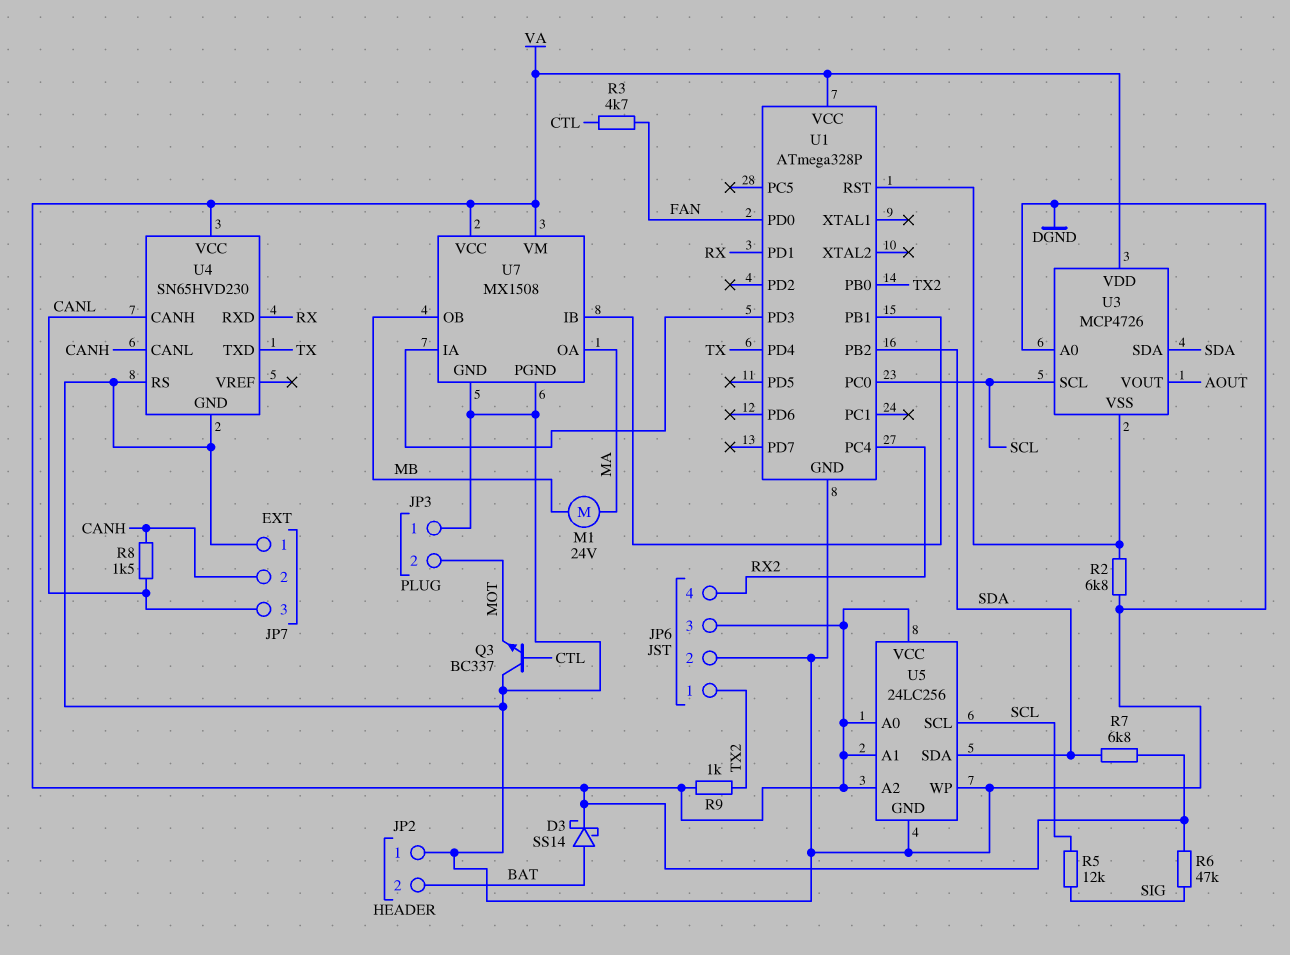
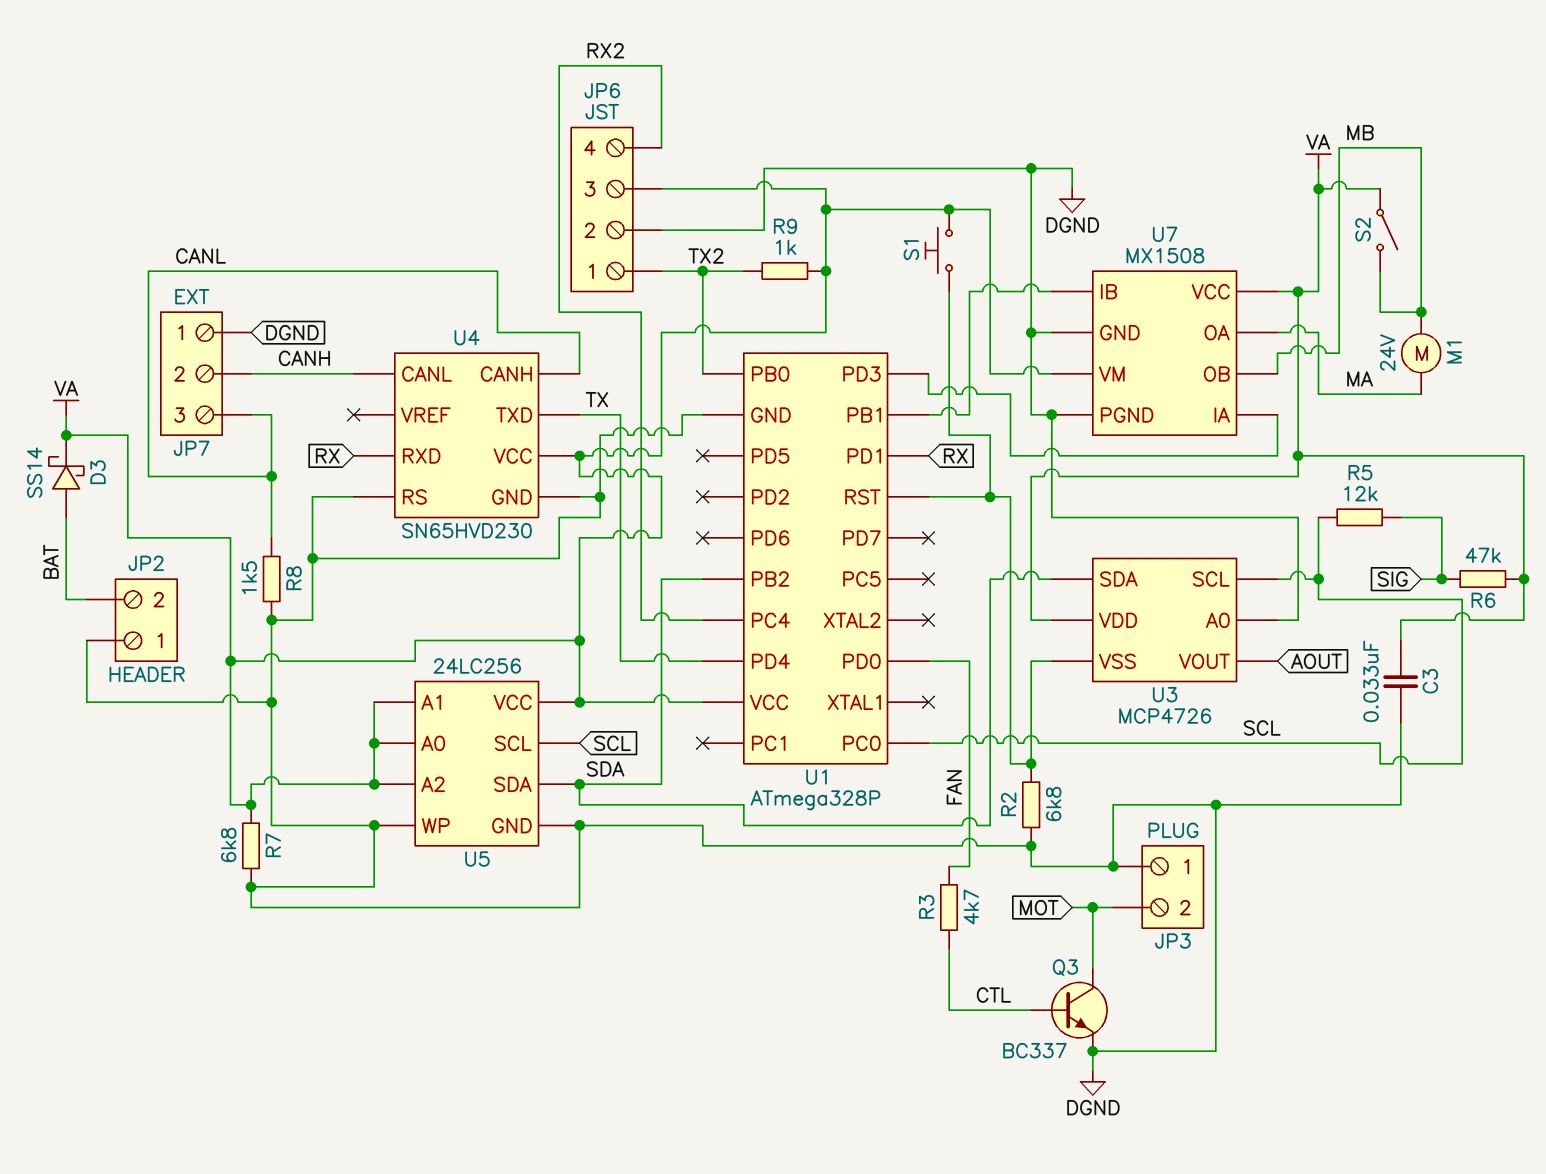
C3: none -> 33nF (DGND, VA)
Q3: NPN BC337 (B CTL, C DGND, E MOT) -> NPN BC337 (B CTL, C MOT, E DGND)
R7: 6.8k (SDA, VA) -> 6.8k (DGND, VA)
R8: 1.5k (CANH, CANL) -> 1.5k (CANL, DGND)
S1: none -> button (U1/RST, VA)
S2: none -> switch (MB, VA)

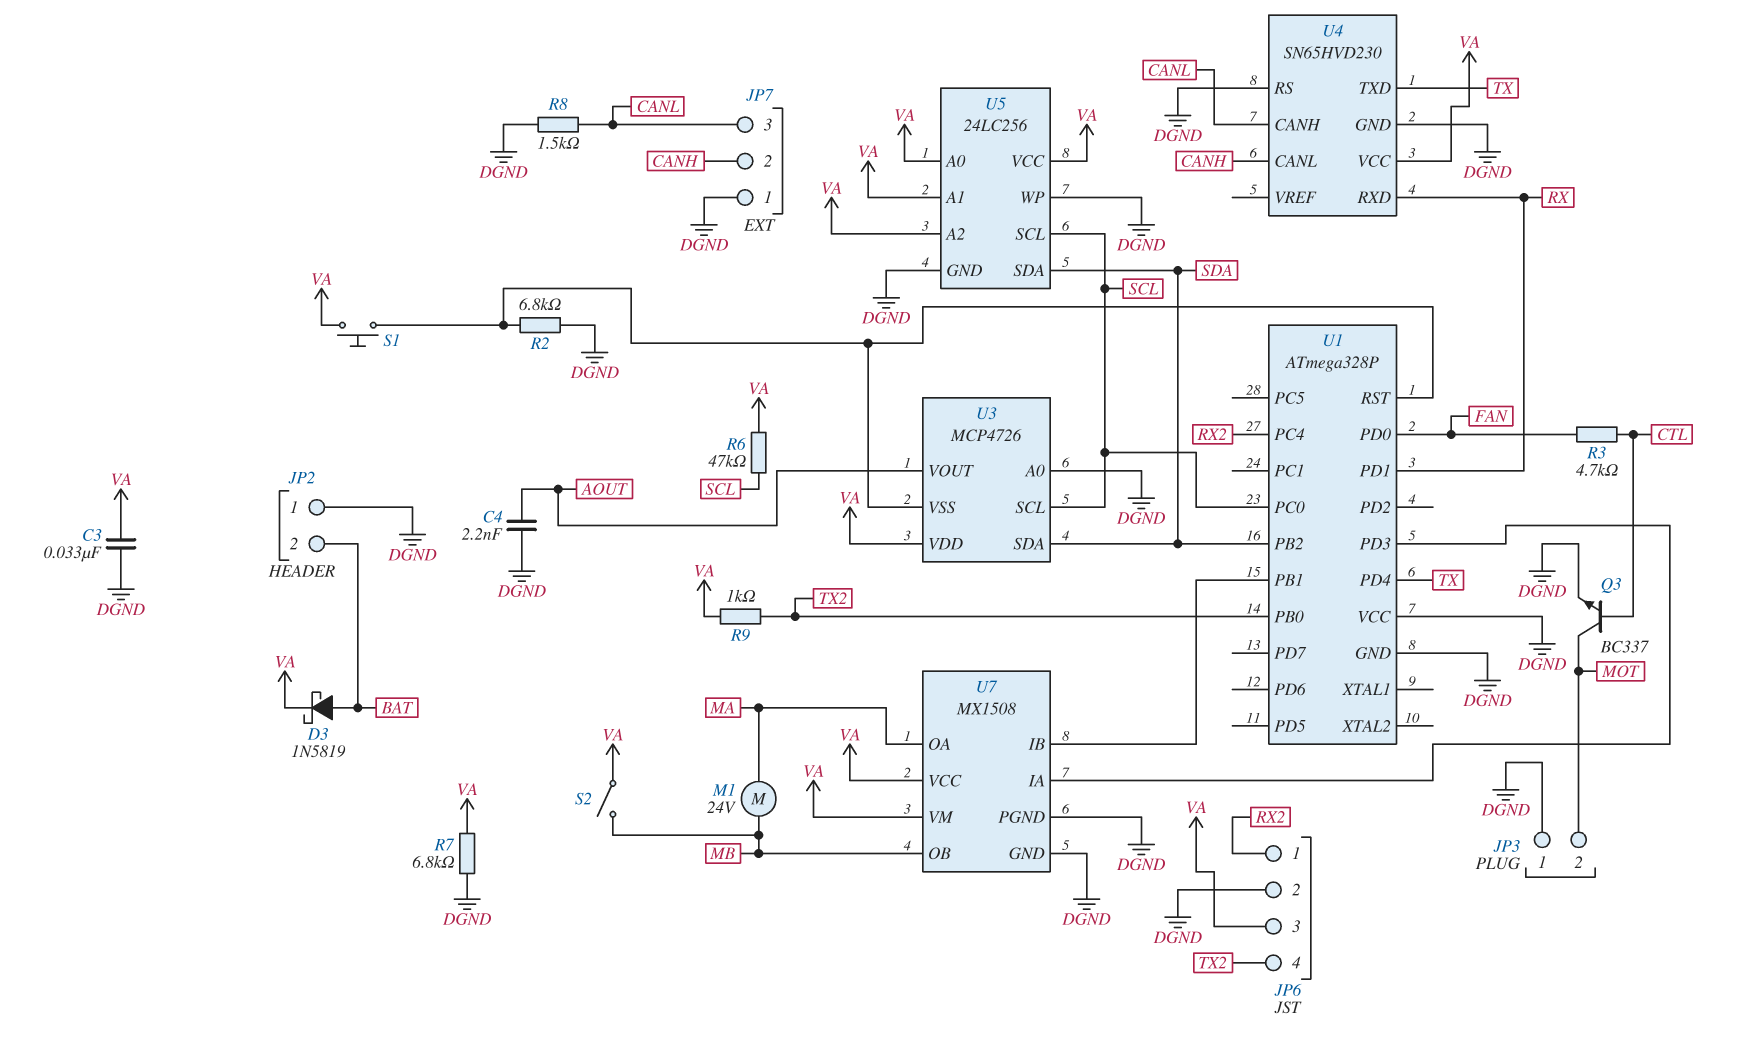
C4: none -> 2.2nF (AOUT, DGND)
D3: schottky SS14 (A BAT, K VA) -> schottky 1N5819 (A BAT, K VA)
JP6 pin 1: TX2 -> RX2
JP6 pin 4: RX2 -> TX2
R5: 12k (SCL, SIG) -> none
R6: 47k (SIG, VA) -> 47k (SCL, VA)
U1 pin VCC: VA -> DGND

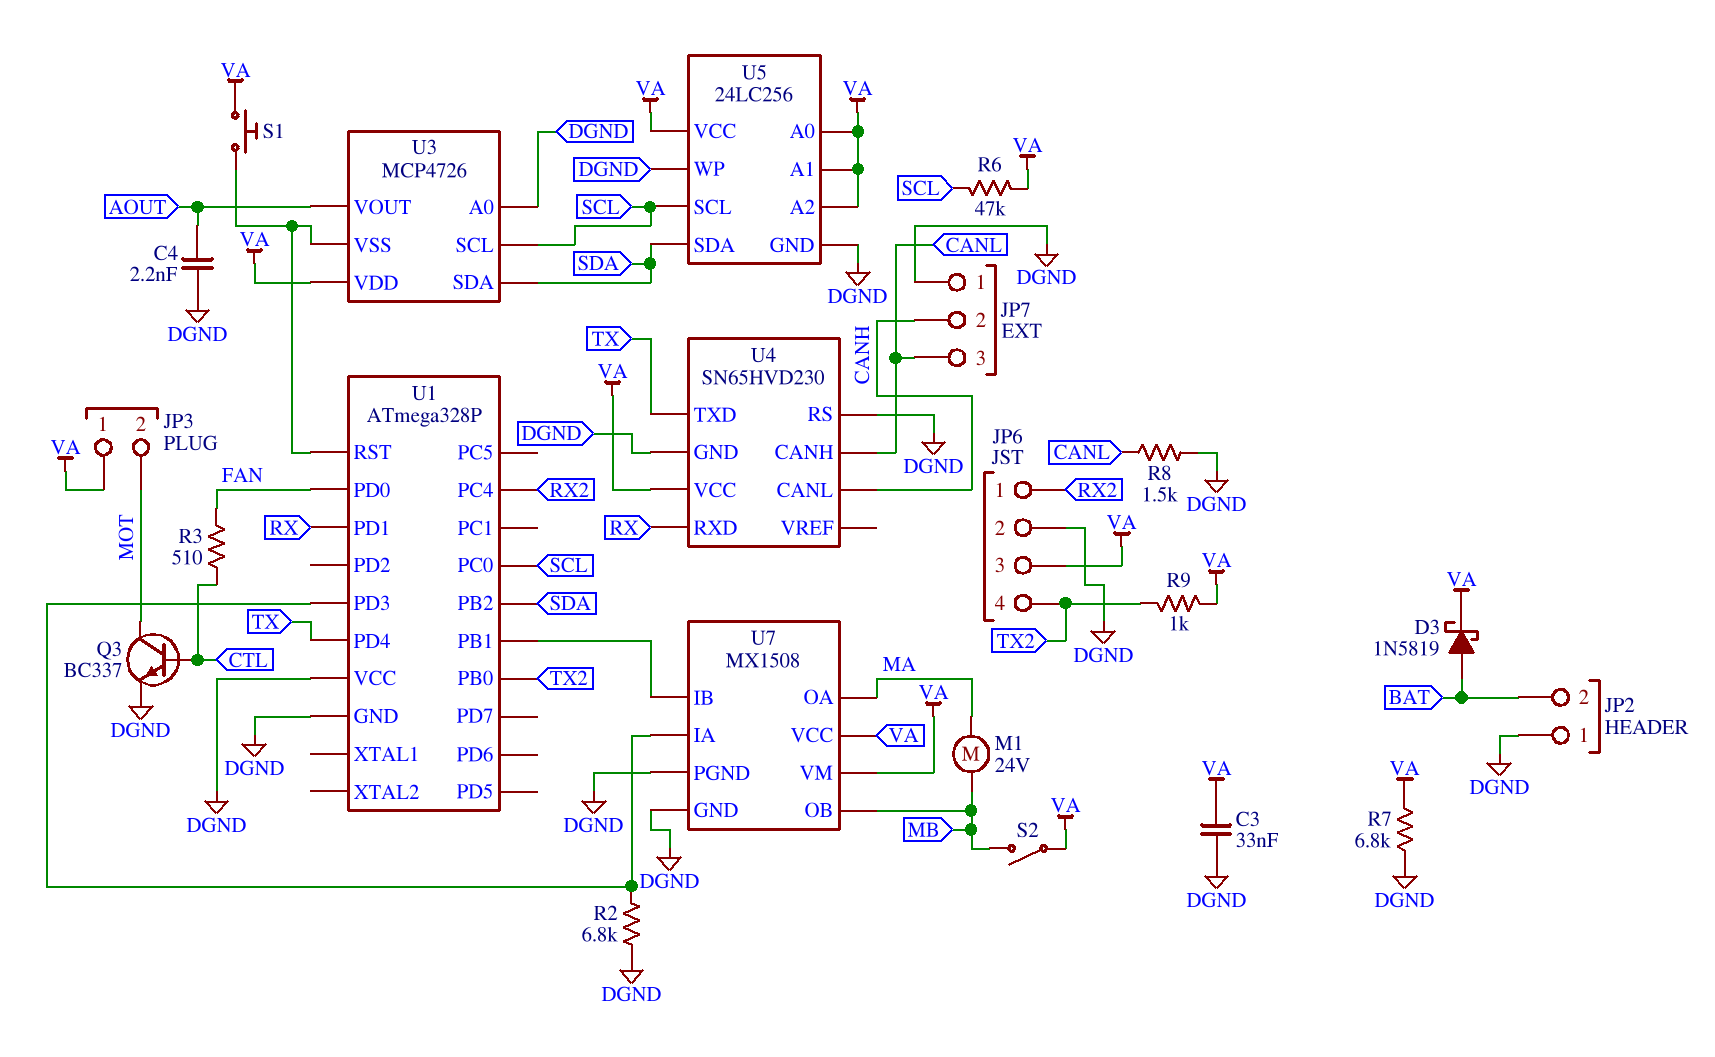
JP3 pin 1: DGND -> VA
R2: 6.8k (DGND, U1/RST) -> 6.8k (DGND, U1/PD3)
R3: 4.7k (CTL, FAN) -> 510 (CTL, FAN)

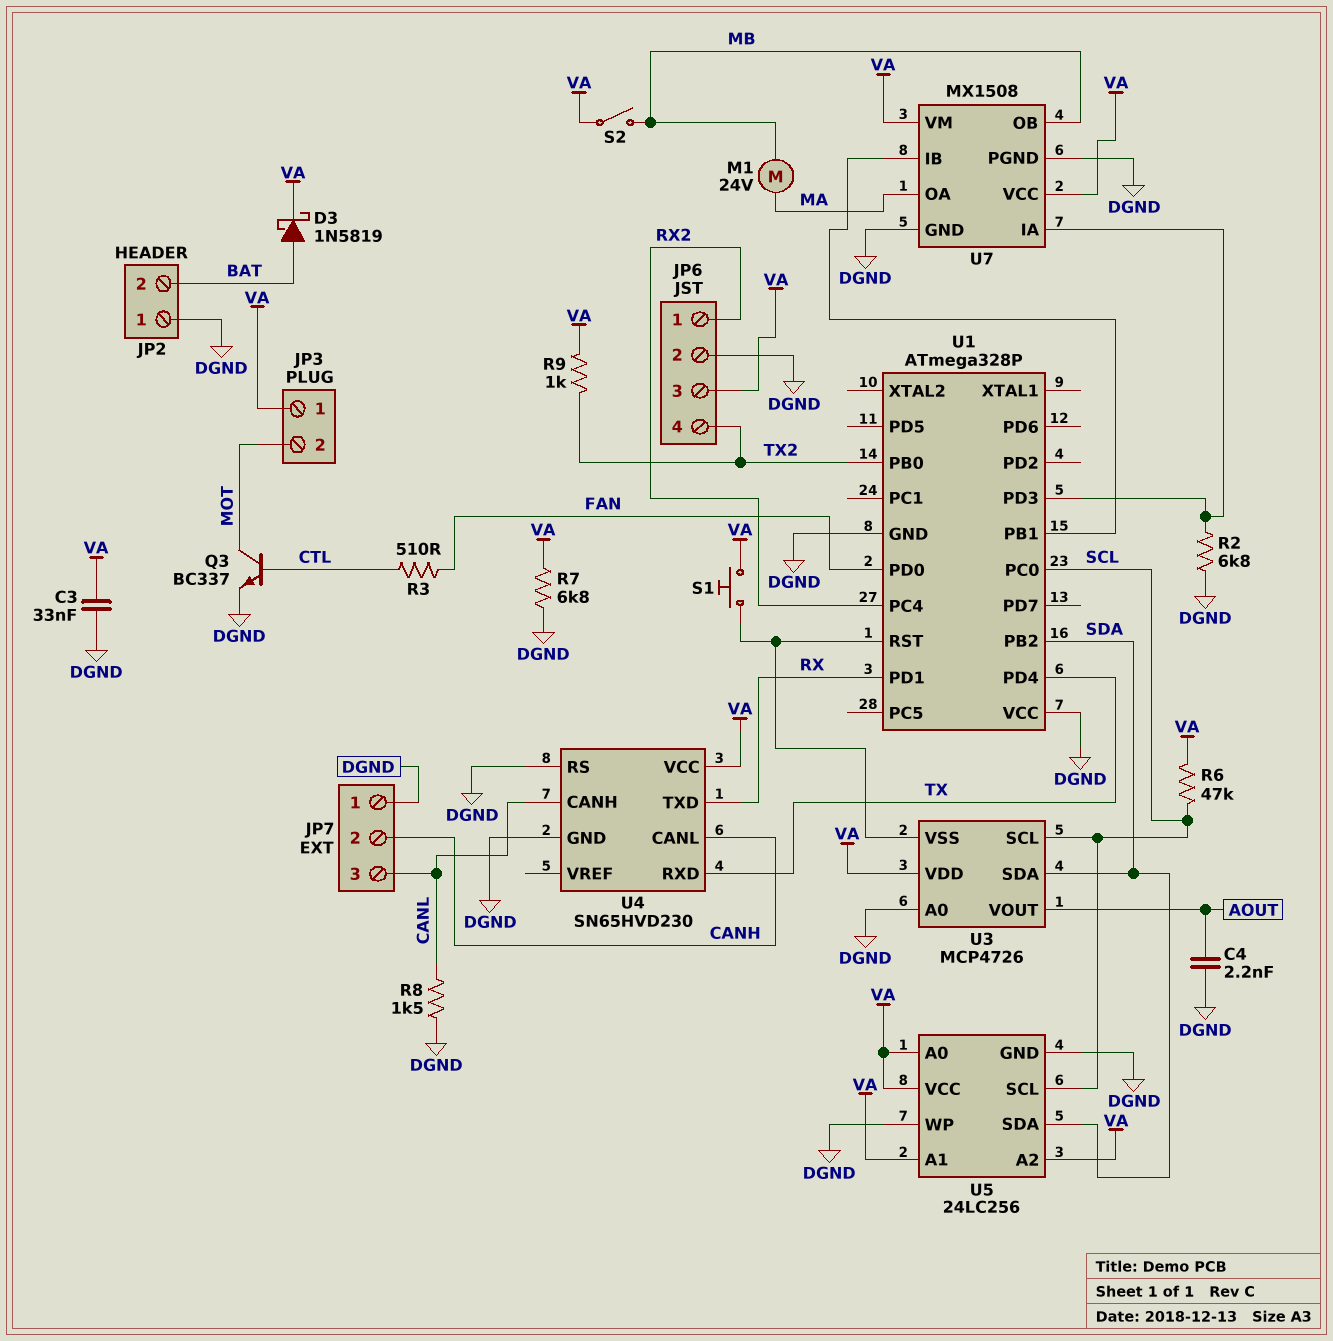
U4 pin RXD: RX -> TX
U4 pin TXD: TX -> RX

